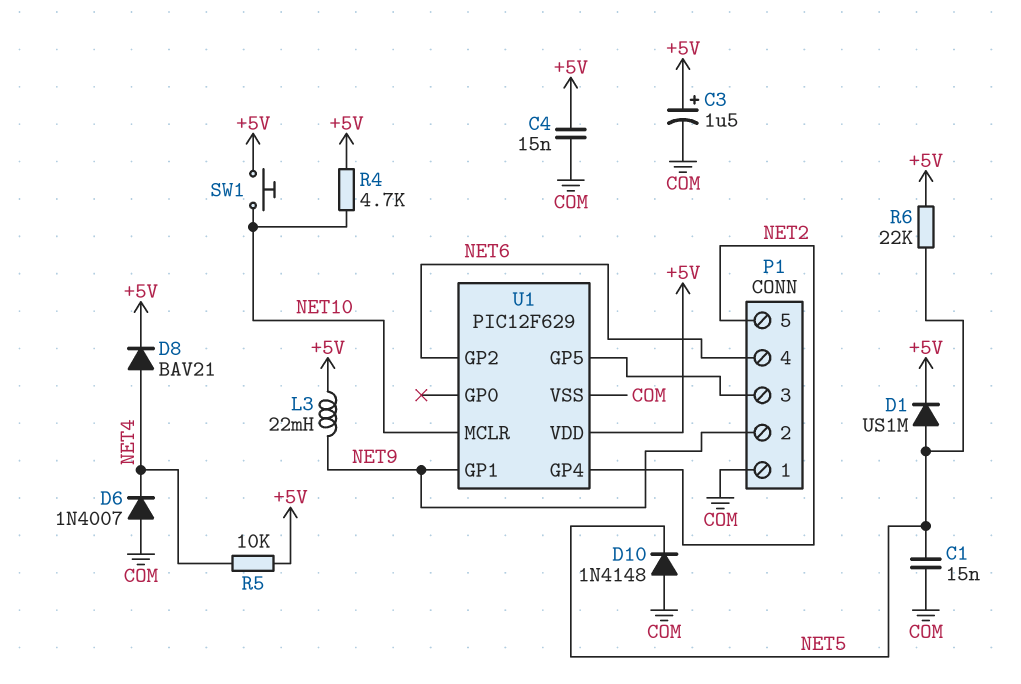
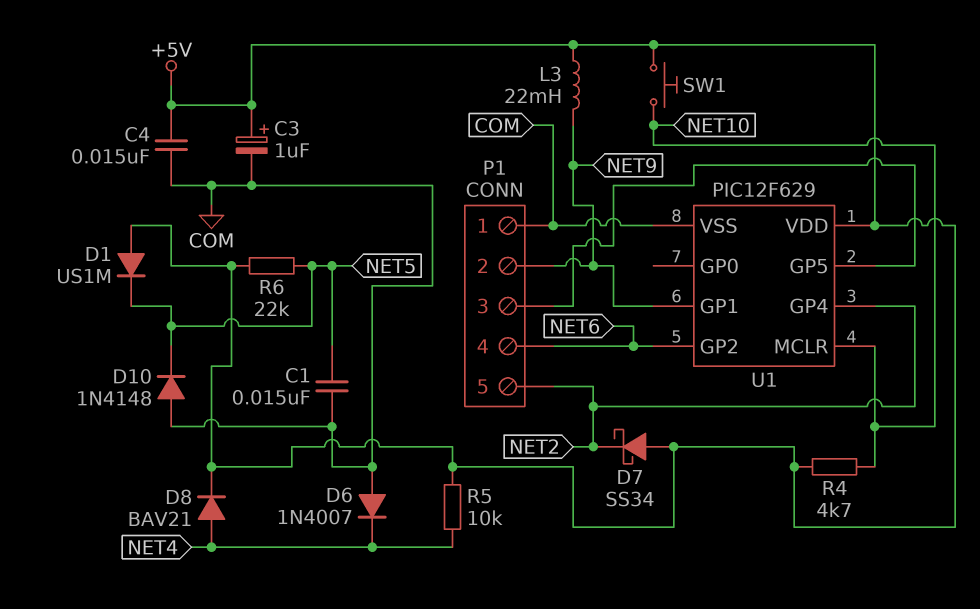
C3: 1.5uF (plus +5V, minus COM) -> 1uF (plus +5V, minus COM)
D1: diode US1M (A NET5, K +5V) -> diode US1M (A +5V, K NET5)
D7: none -> schottky SS34 (A +5V, K NET2)

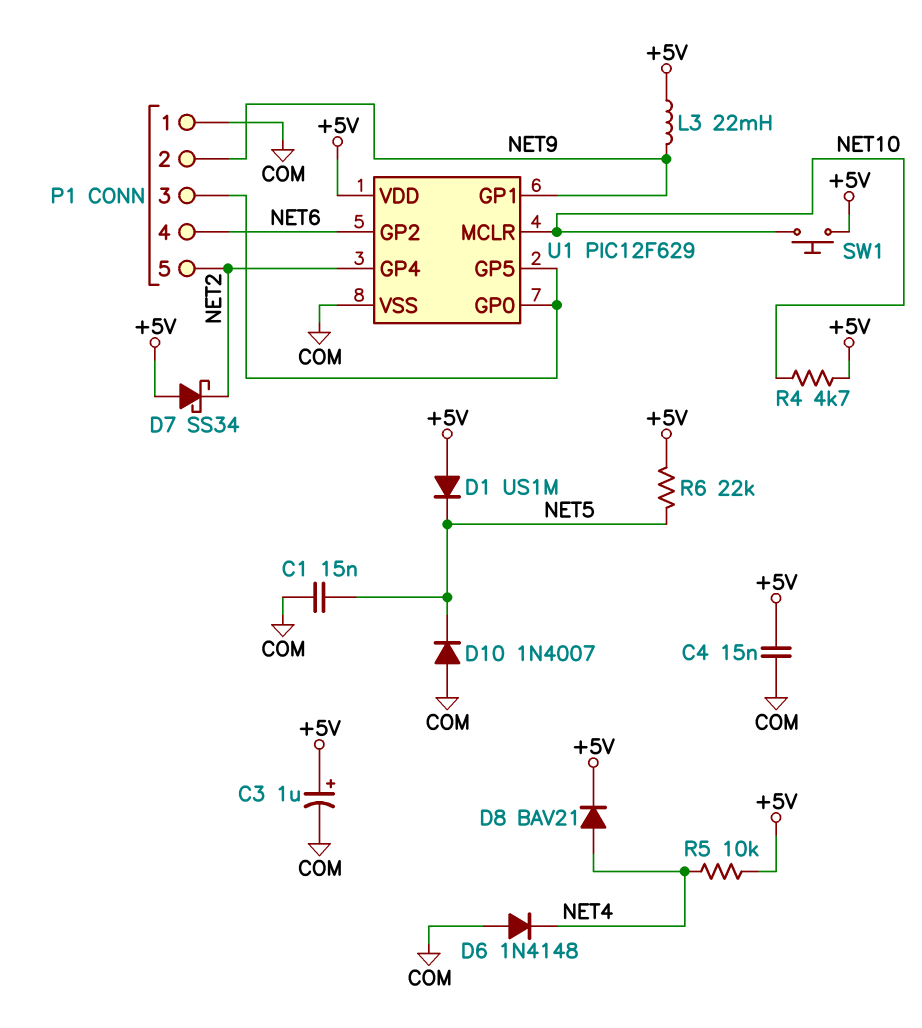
D6: diode 1N4007 (A COM, K NET4) -> diode 1N4148 (A COM, K NET4)
D10: diode 1N4148 (A COM, K NET5) -> diode 1N4007 (A COM, K NET5)
U1 pin GP0: none -> P1/3

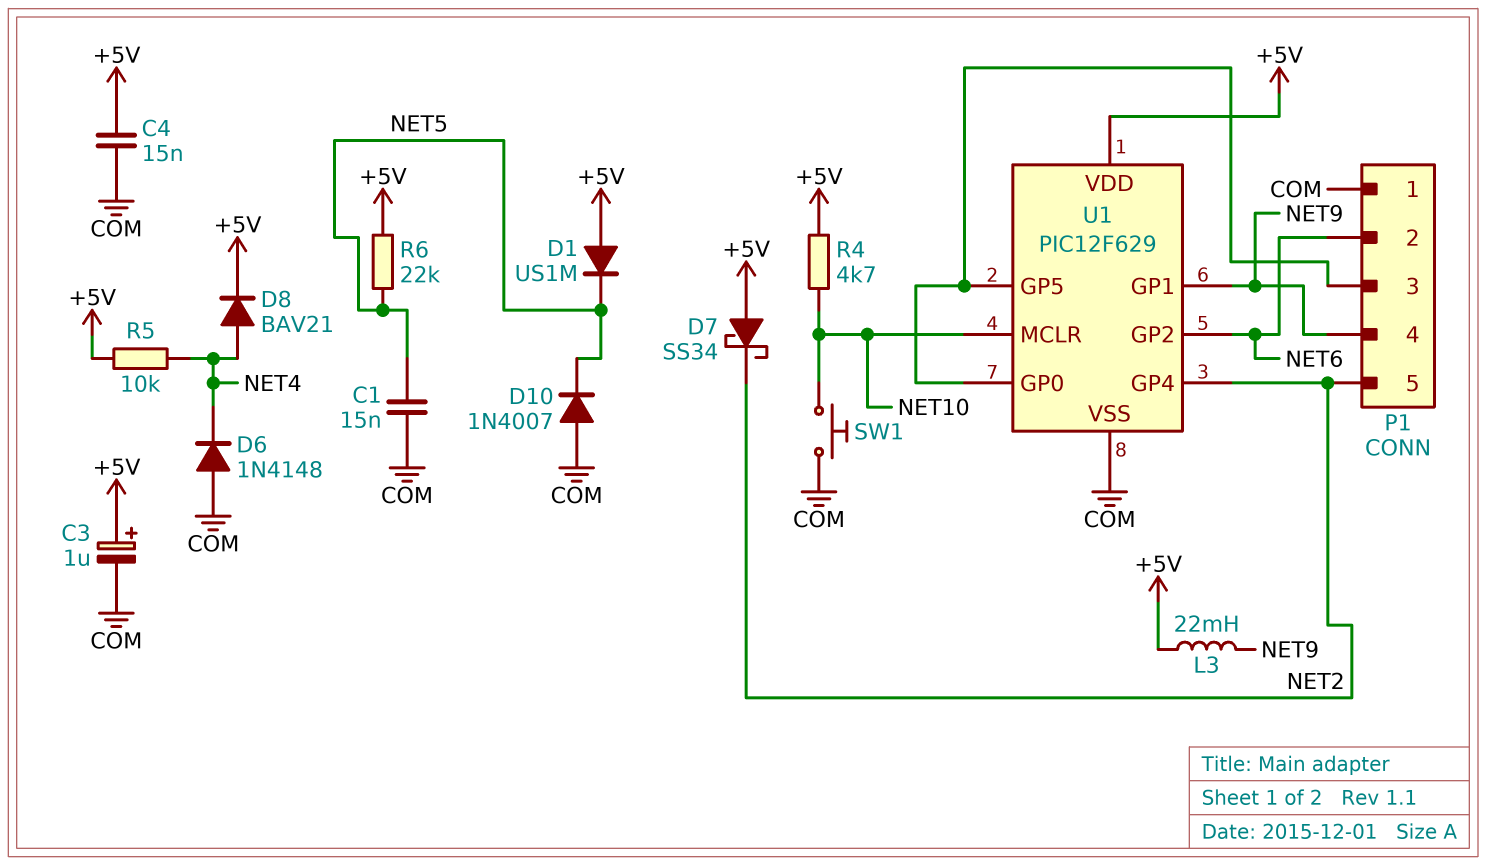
P1 pin 2: NET9 -> NET6
P1 pin 4: NET6 -> NET9
SW1: button (+5V, NET10) -> button (COM, NET10)

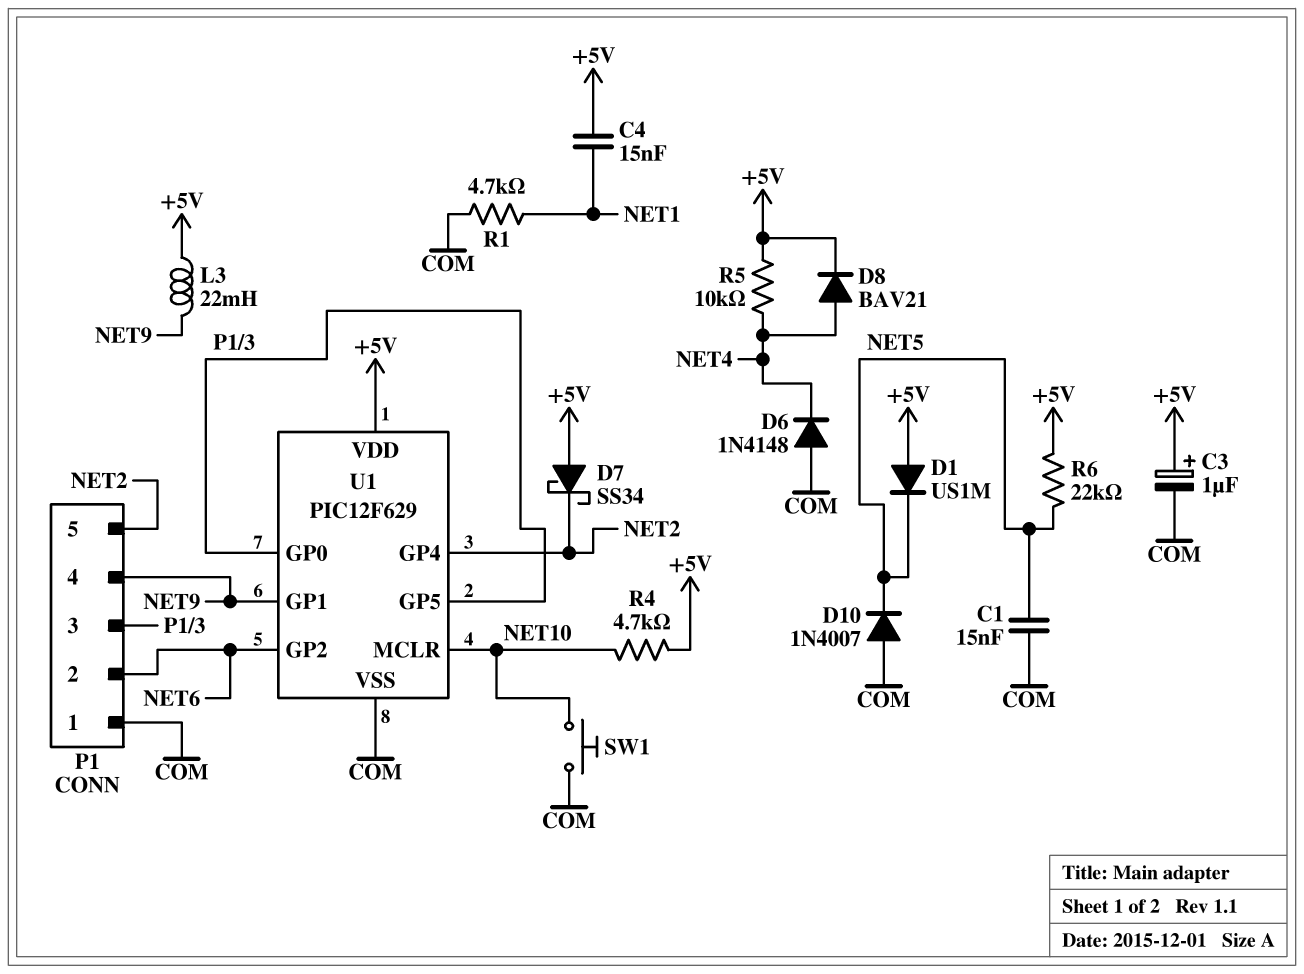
C4: 15nF (+5V, COM) -> 15nF (+5V, NET1)
R1: none -> 4.7k (COM, NET1)

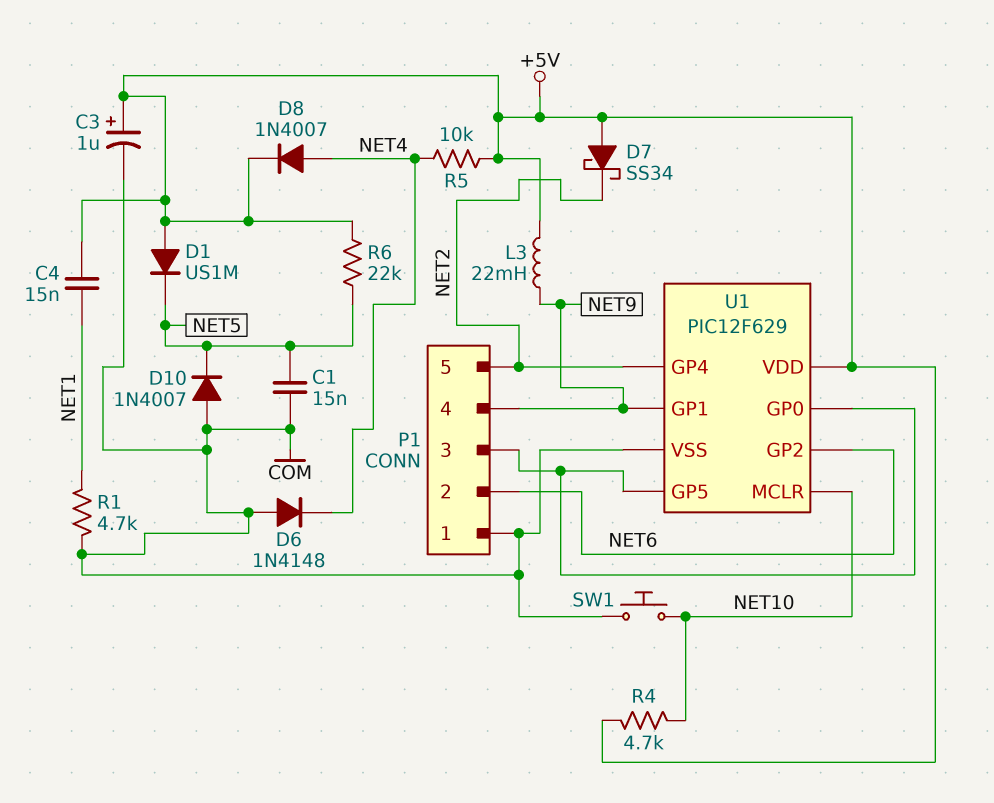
D8: diode BAV21 (A NET4, K +5V) -> diode 1N4007 (A NET4, K +5V)

